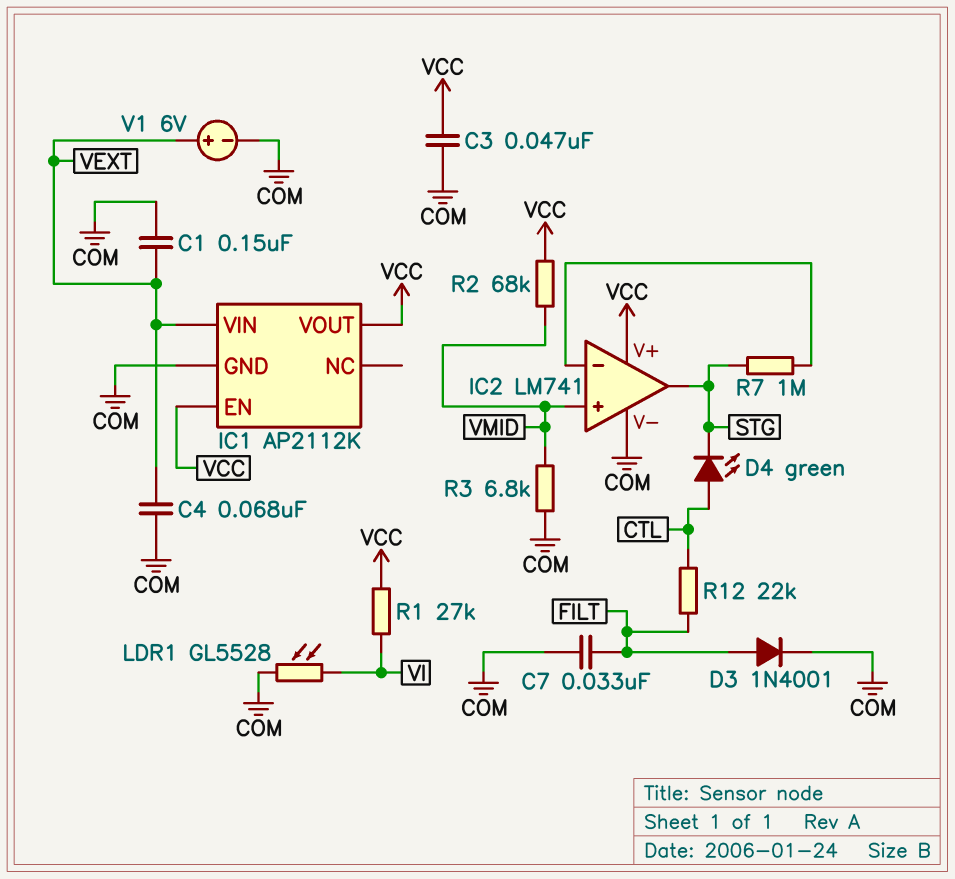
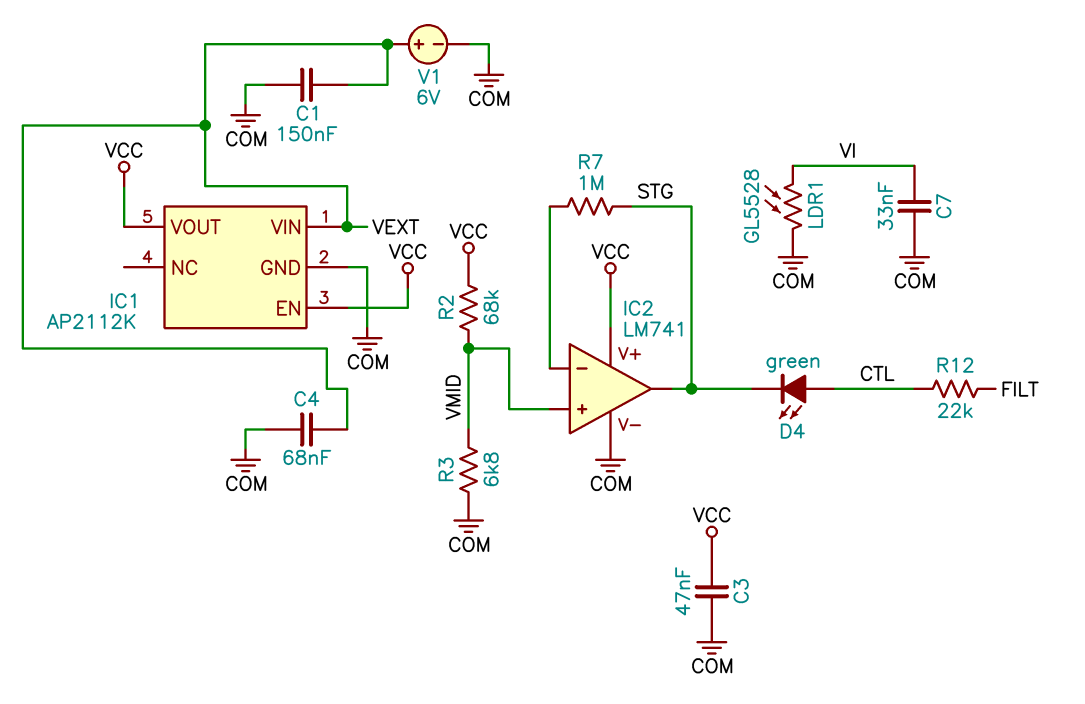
C7: 33nF (COM, FILT) -> 33nF (COM, VI)
D3: diode 1N4001 (A FILT, K COM) -> none
R1: 27k (VCC, VI) -> none

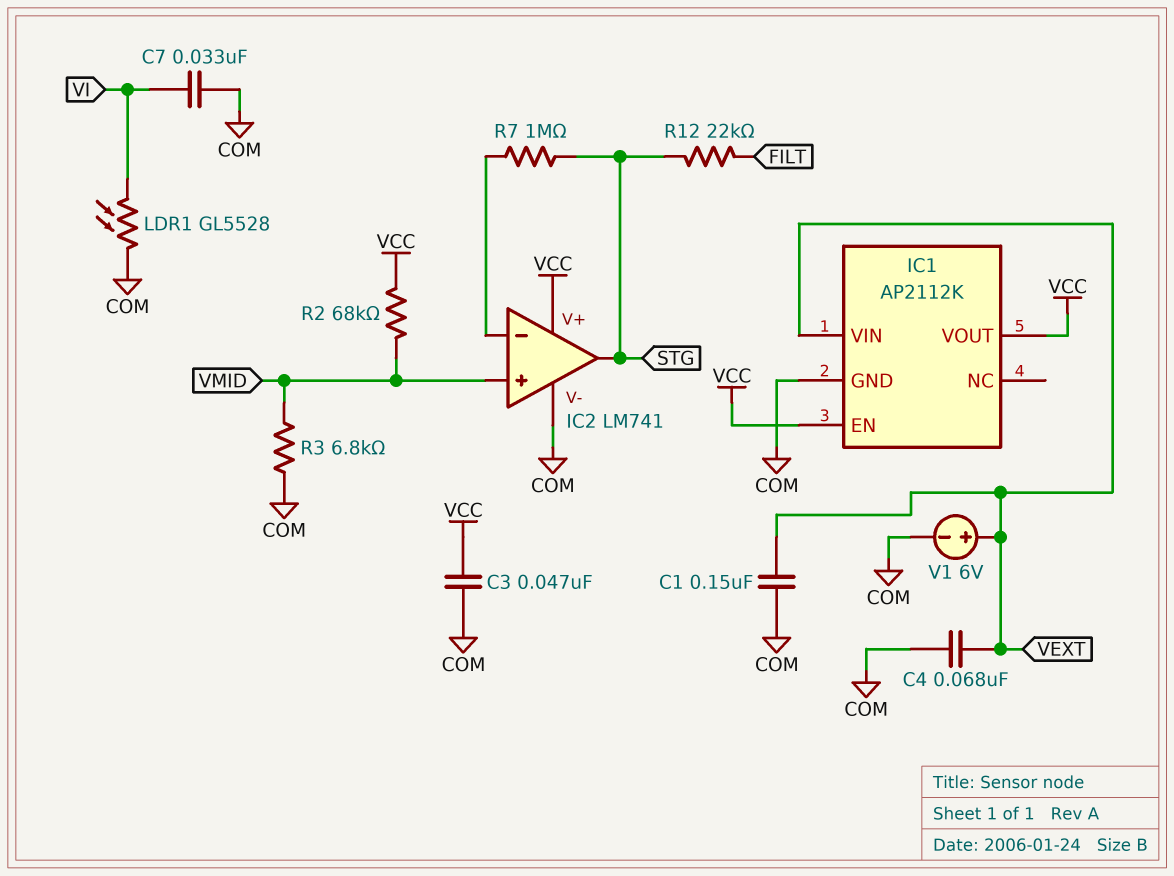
D4: LED green (A CTL, K STG) -> none
R12: 22k (CTL, FILT) -> 22k (FILT, STG)

